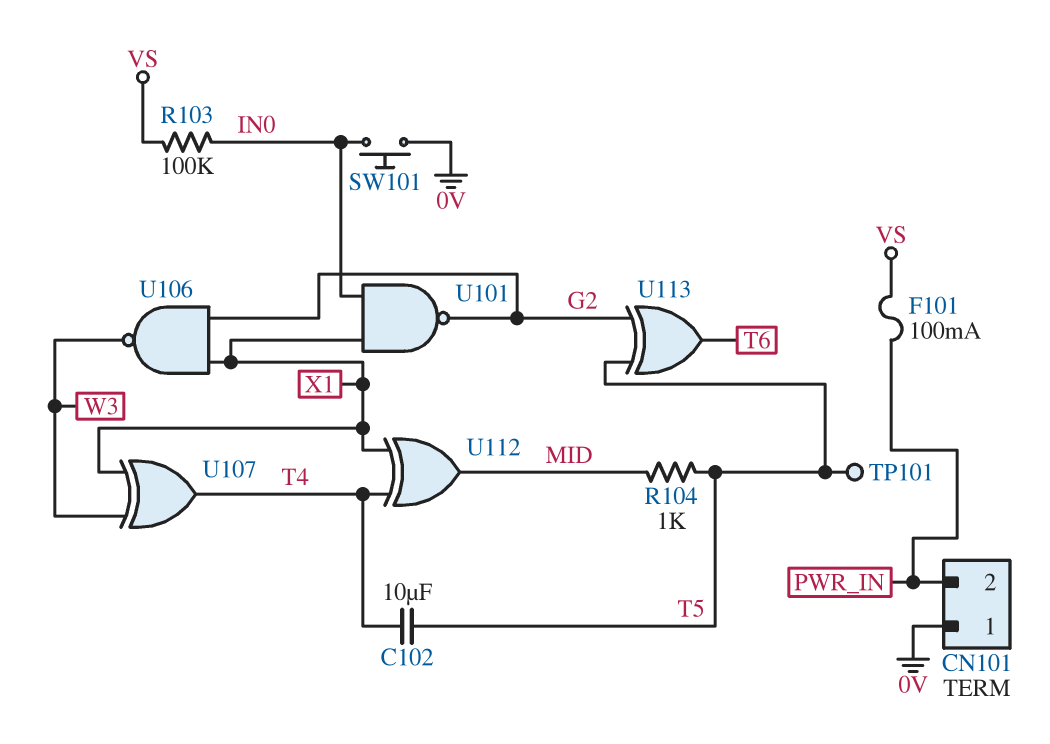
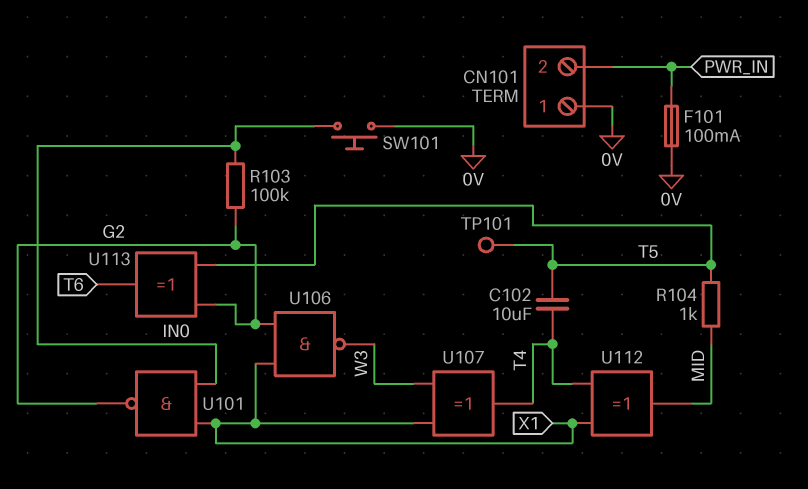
F101: 100mA (PWR_IN, VS) -> 100mA (0V, PWR_IN)
R103: 100k (IN0, VS) -> 100k (G2, IN0)

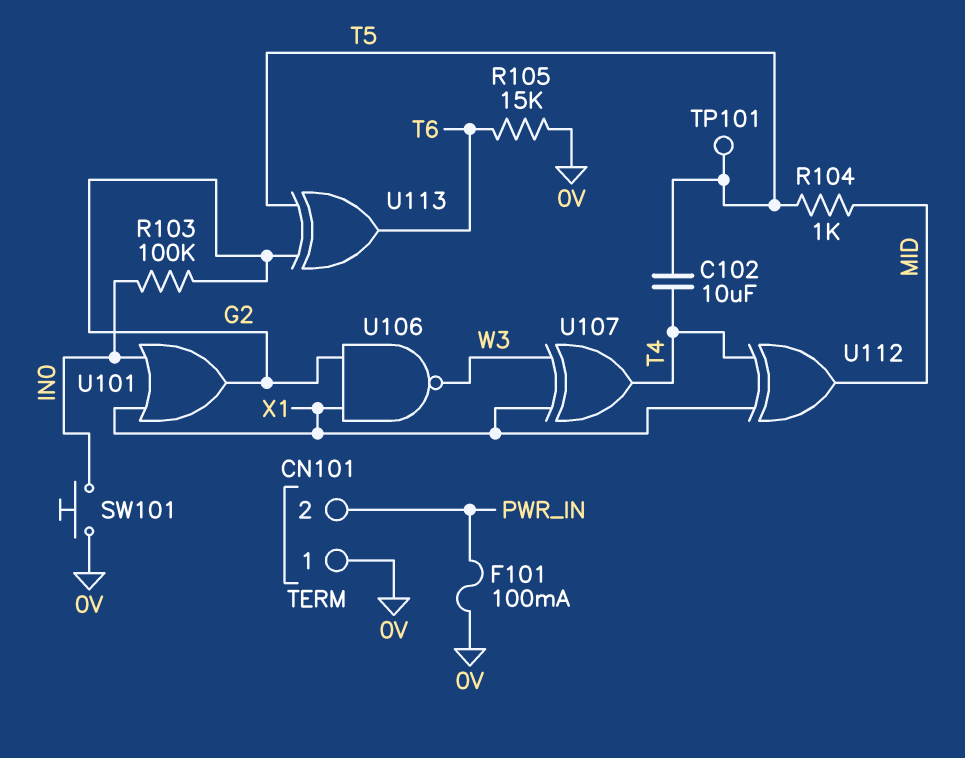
R105: none -> 15k (0V, T6)
U101: NAND (in IN0, in X1, out G2) -> OR (in IN0, in X1, out G2)

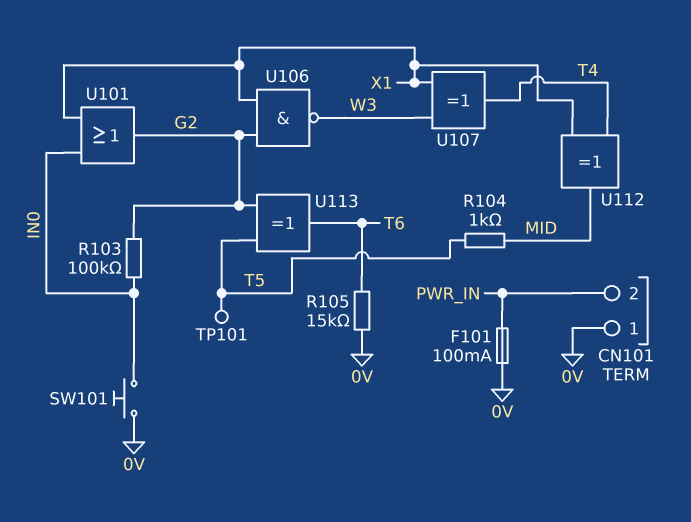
C102: 10uF (T4, T5) -> none

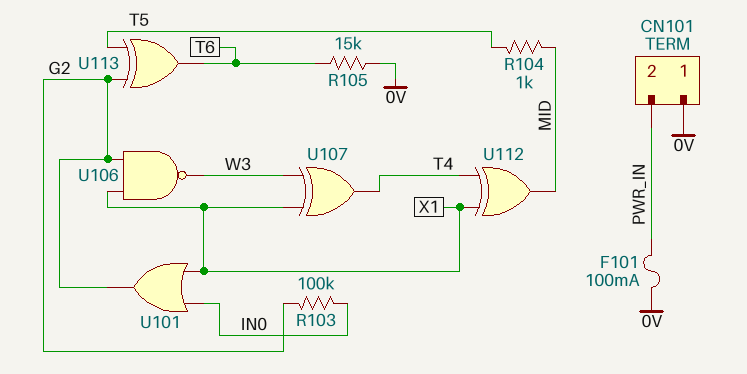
SW101: button (0V, IN0) -> none
TP101: test point (T5) -> none

